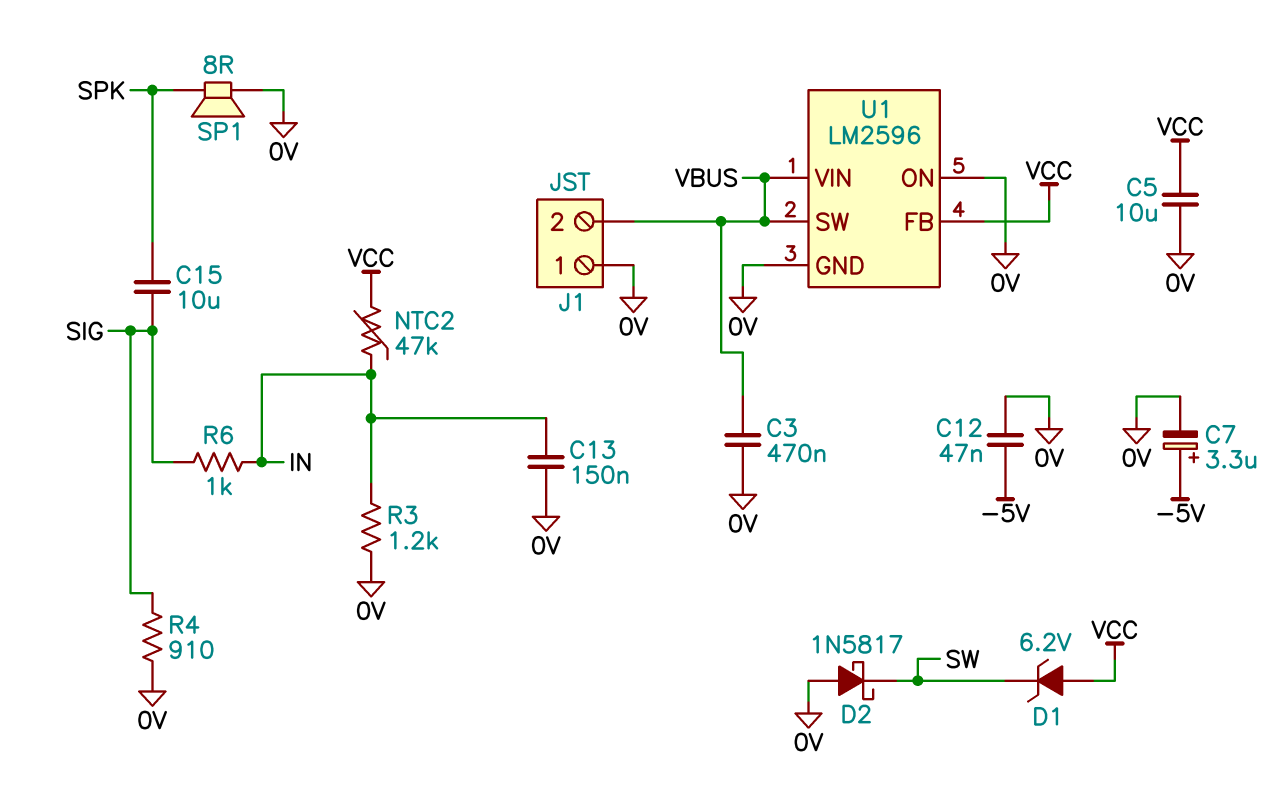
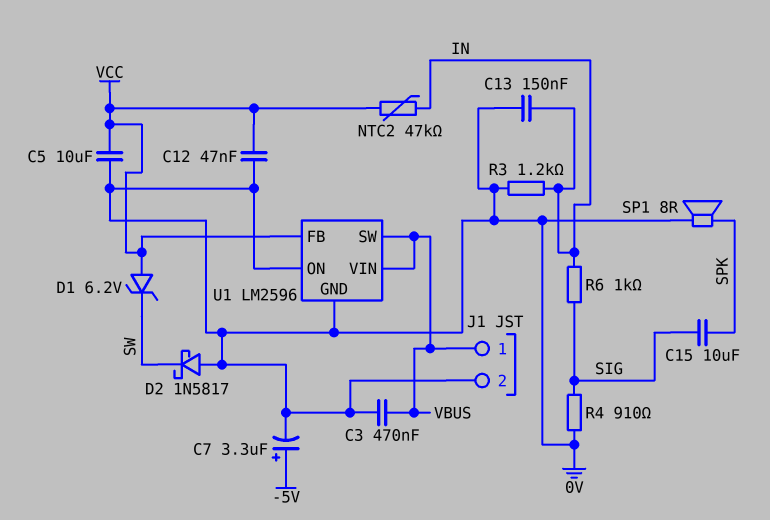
C12: 47nF (-5V, 0V) -> 47nF (0V, VCC)
J1 pin 1: 0V -> VBUS
J1 pin 2: VBUS -> 0V

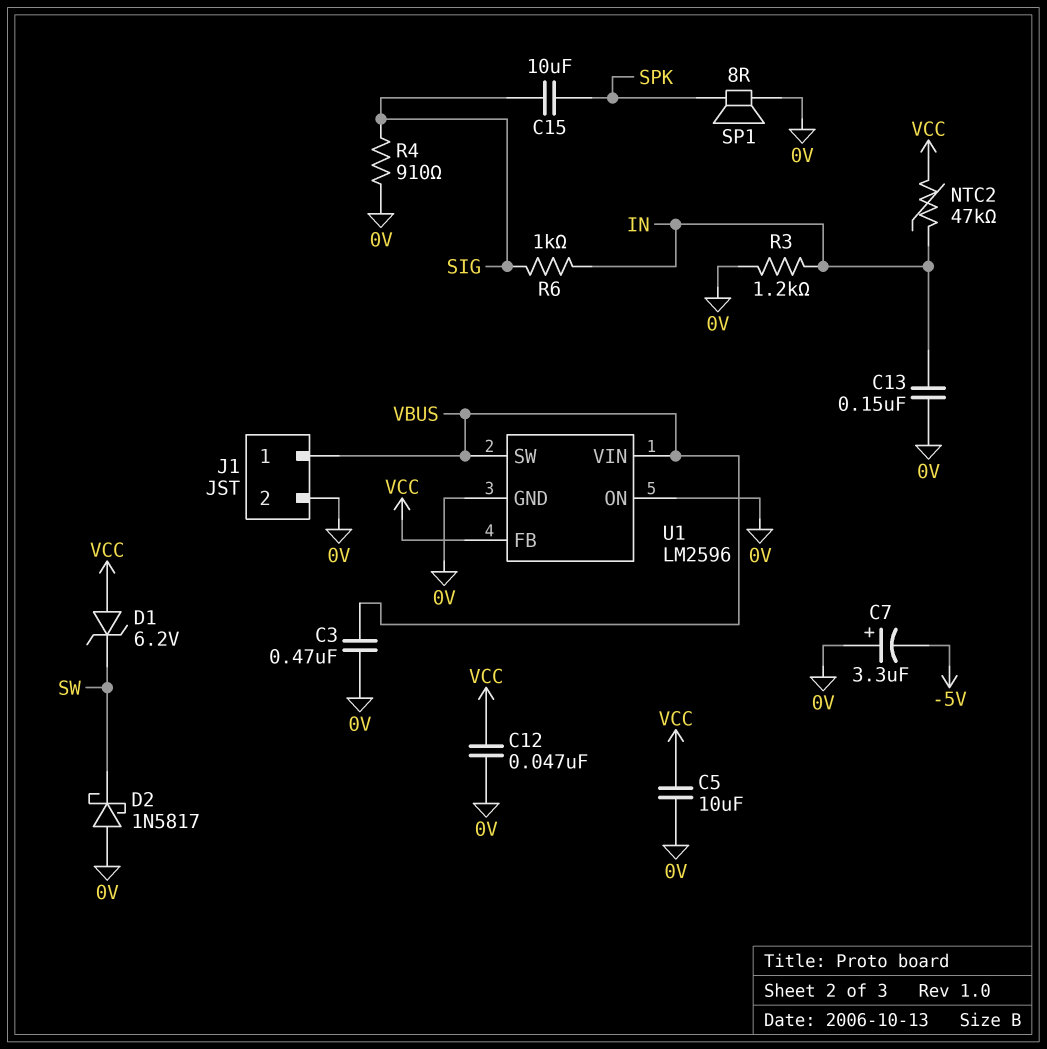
C7: 3.3uF (plus -5V, minus 0V) -> 3.3uF (plus 0V, minus -5V)

